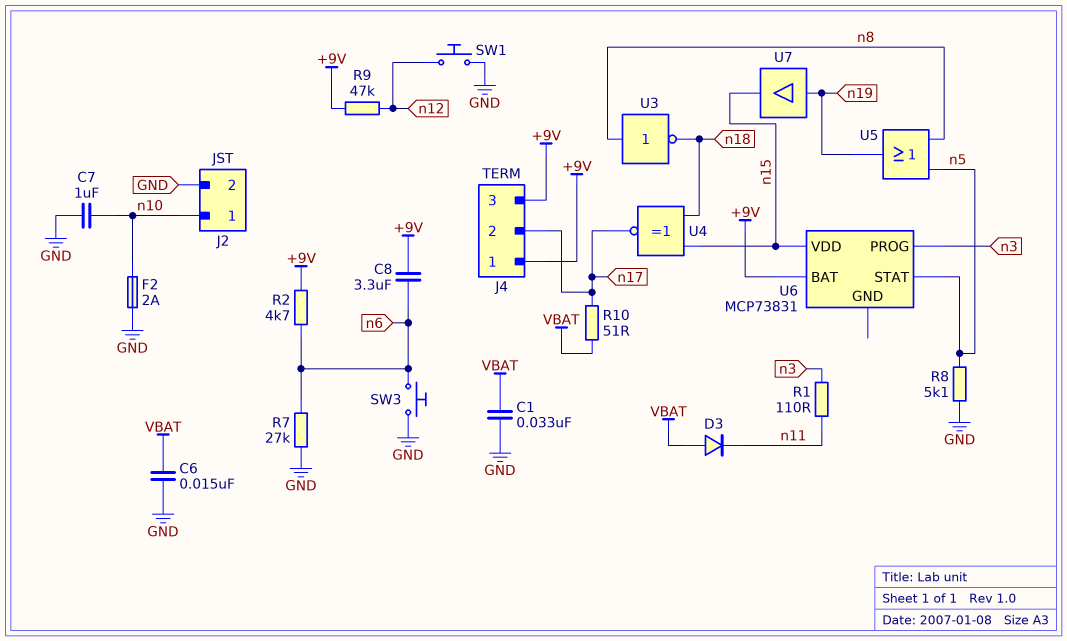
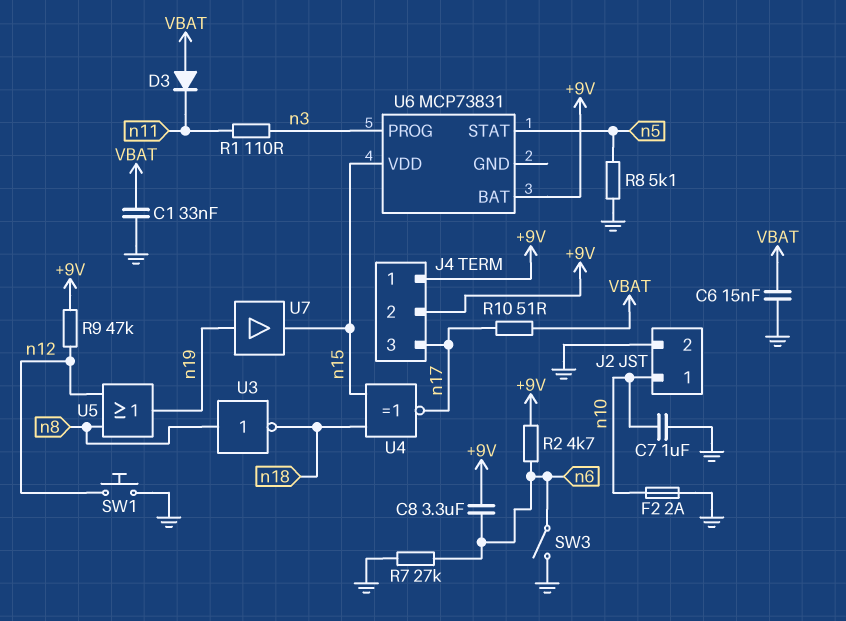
J4 pin 2: n17 -> +9V
J4 pin 3: +9V -> n17
SW3: button (GND, n6) -> switch (GND, n6)
U5: OR (in n5, in n8, out n19) -> OR (in n8, in n12, out n19)

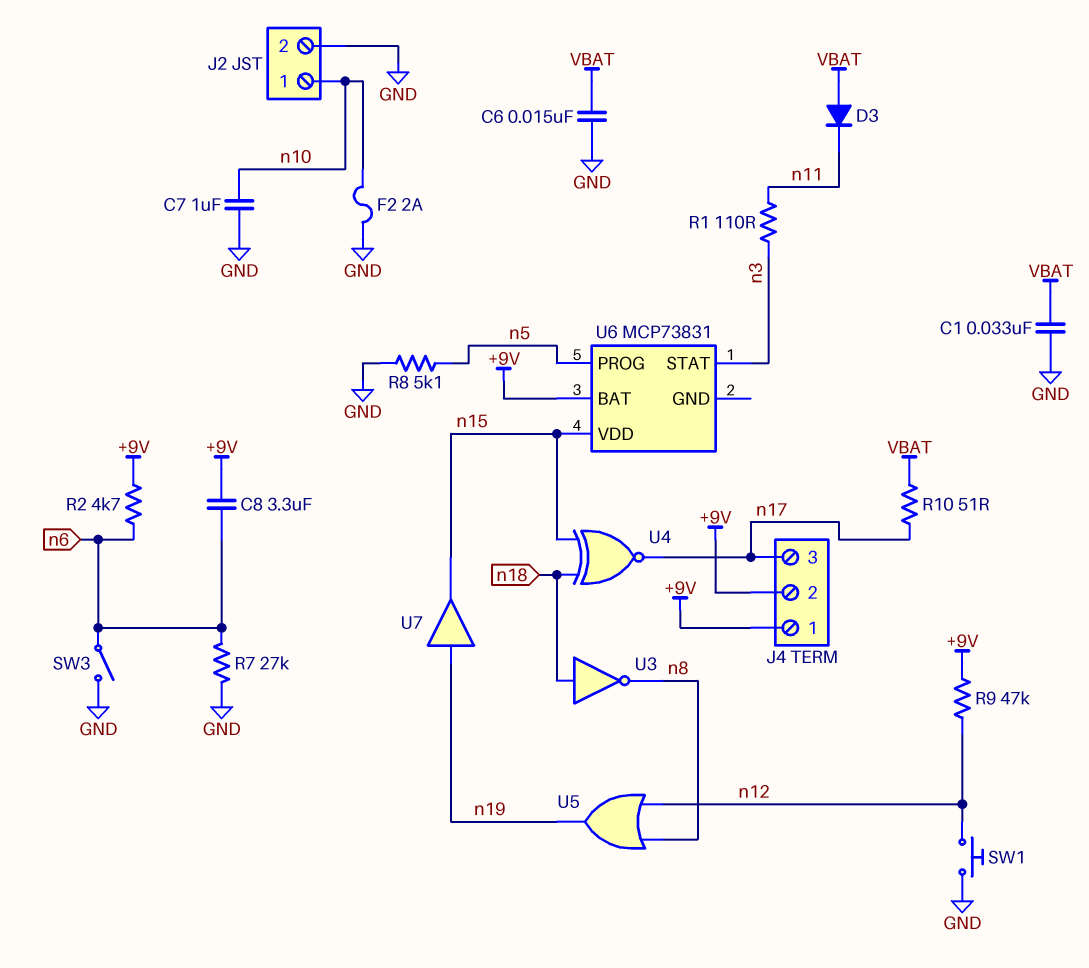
U3: NOT (in n8, out n18) -> NOT (in n18, out n8)
U6 pin PROG: n3 -> n5
U6 pin STAT: n5 -> n3

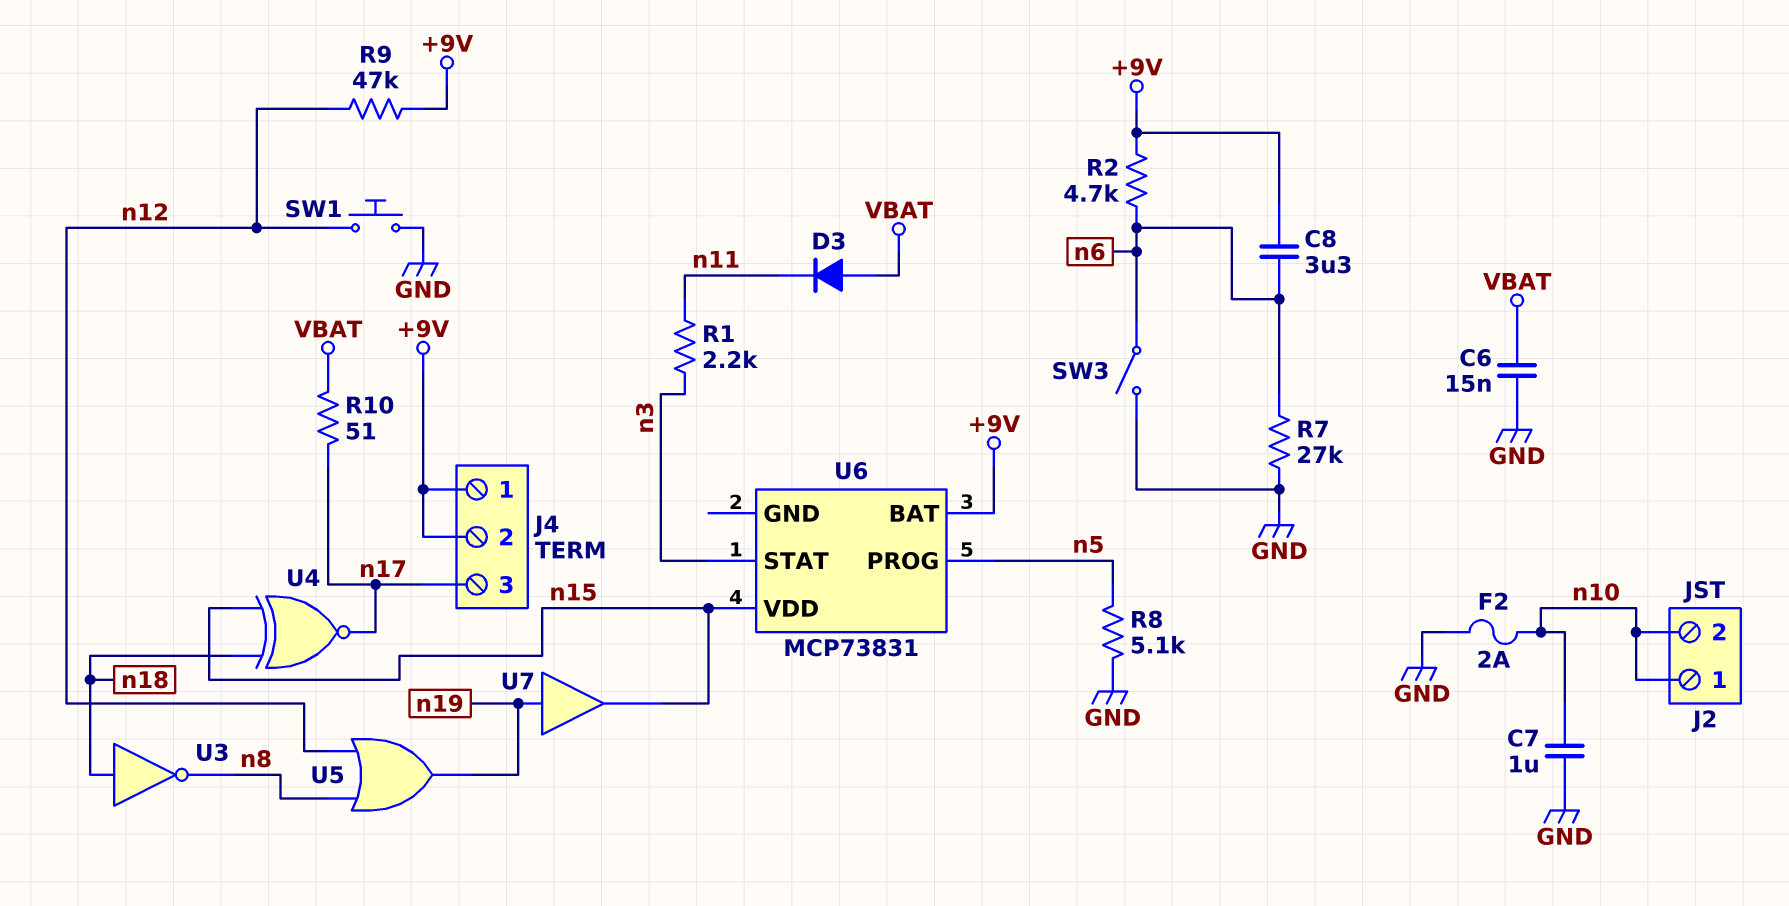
C1: 33nF (GND, VBAT) -> none
J2 pin 2: GND -> n10
R1: 110 (n3, n11) -> 2.2k (n3, n11)

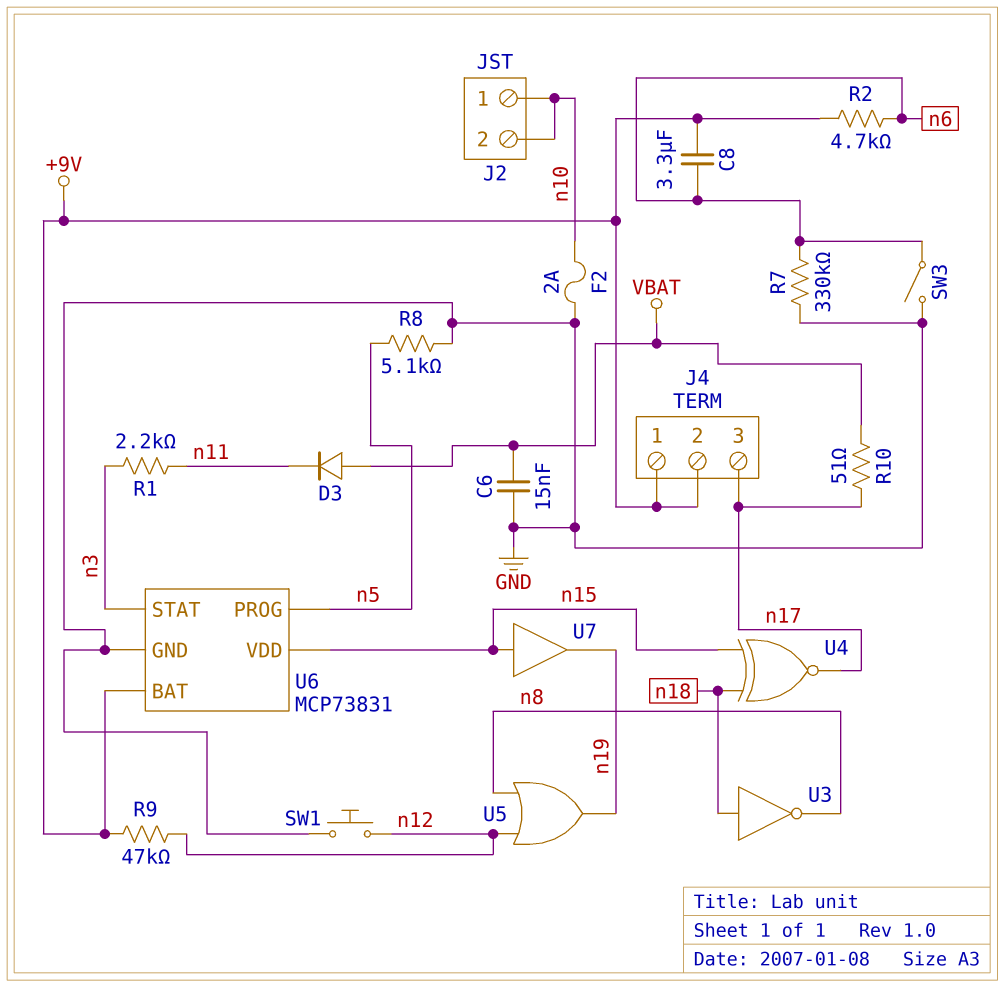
C7: 1uF (GND, n10) -> none
R7: 27k (GND, n6) -> 330k (GND, n6)
U6 pin GND: none -> GND
U7: buffer (in n19, out n15) -> buffer (in n15, out n19)

